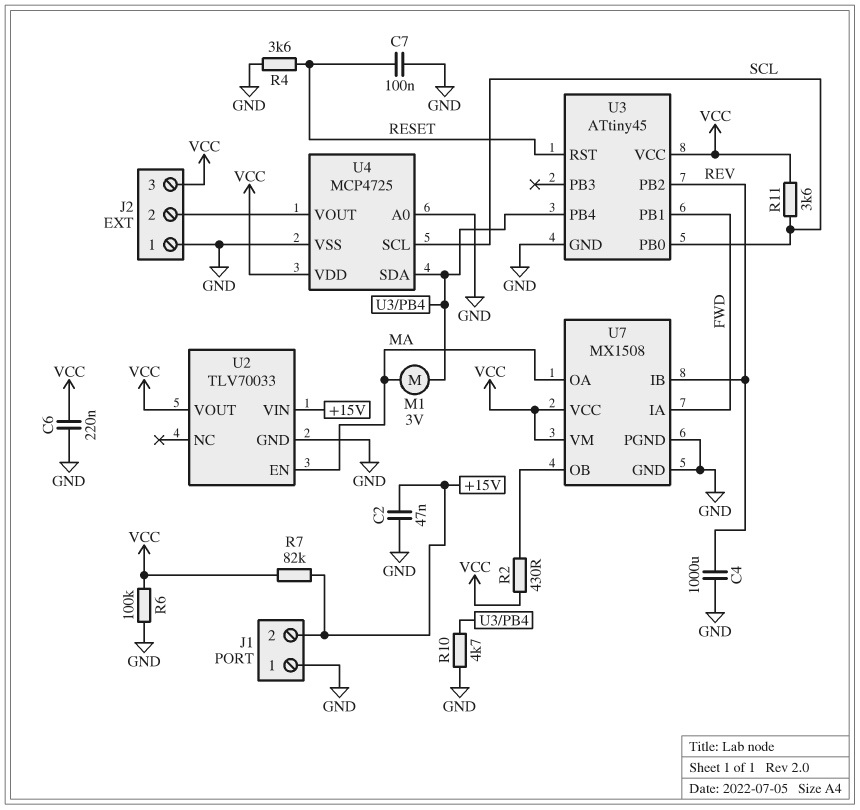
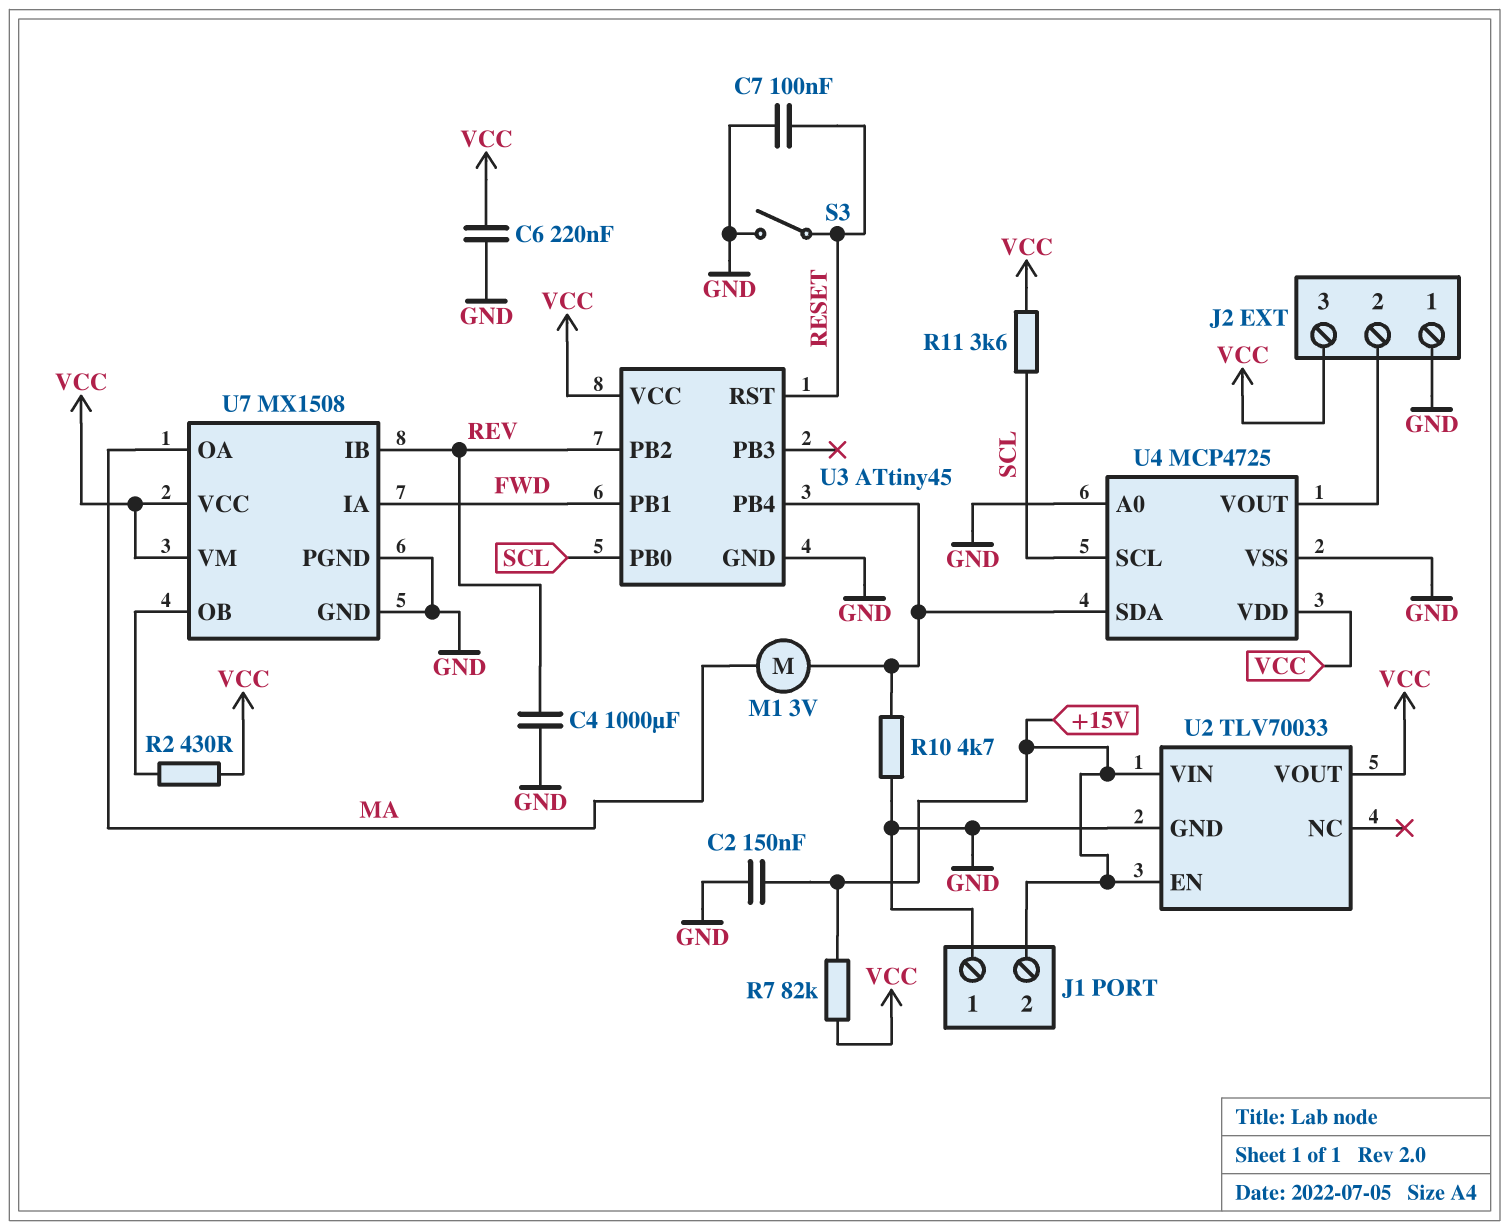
C2: 47nF (+15V, GND) -> 150nF (+15V, GND)
R4: 3.6k (GND, RESET) -> none
R6: 100k (GND, VCC) -> none
S3: none -> switch (GND, RESET)
U2 pin EN: MA -> +15V

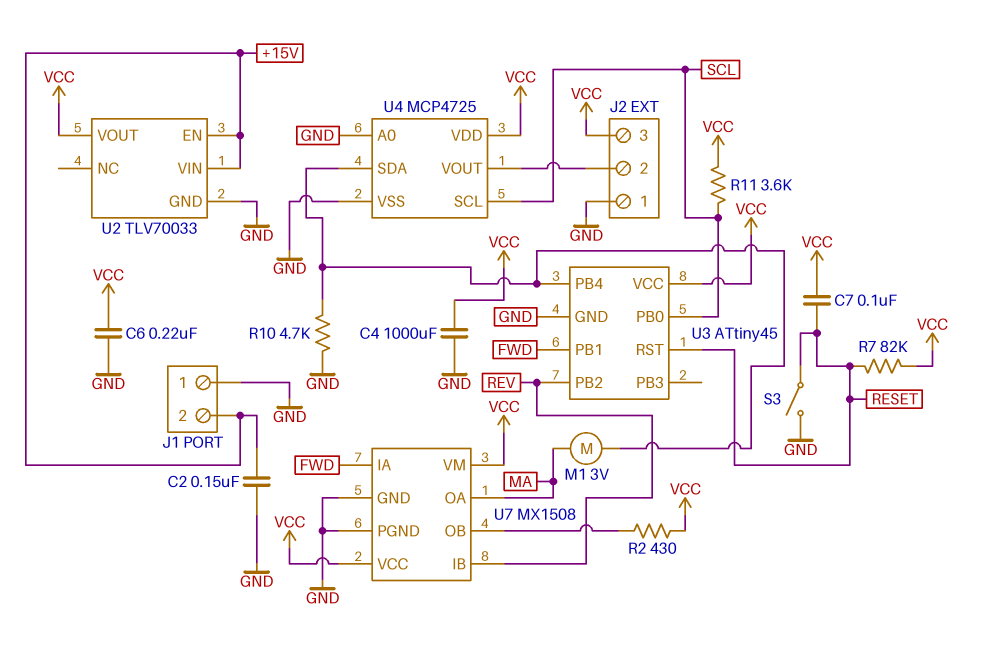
C4: 1000uF (GND, REV) -> 1000uF (GND, VCC)
C7: 100nF (GND, RESET) -> 100nF (RESET, VCC)
R7: 82k (+15V, VCC) -> 82k (RESET, VCC)

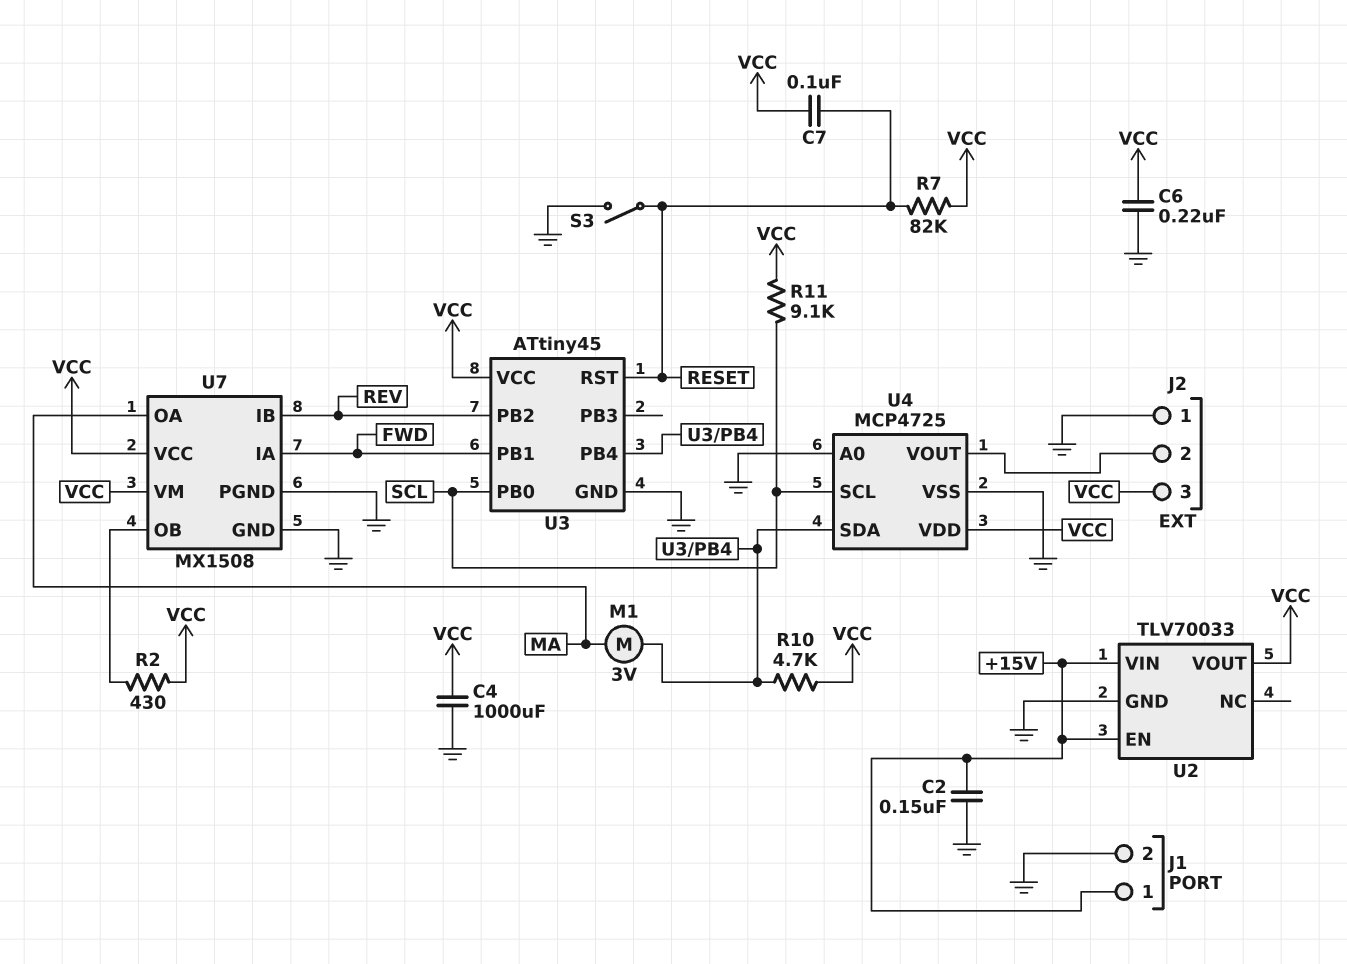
J1 pin 1: GND -> +15V
J1 pin 2: +15V -> GND
R10: 4.7k (GND, U3/PB4) -> 4.7k (U3/PB4, VCC)
R11: 3.6k (SCL, VCC) -> 9.1k (SCL, VCC)

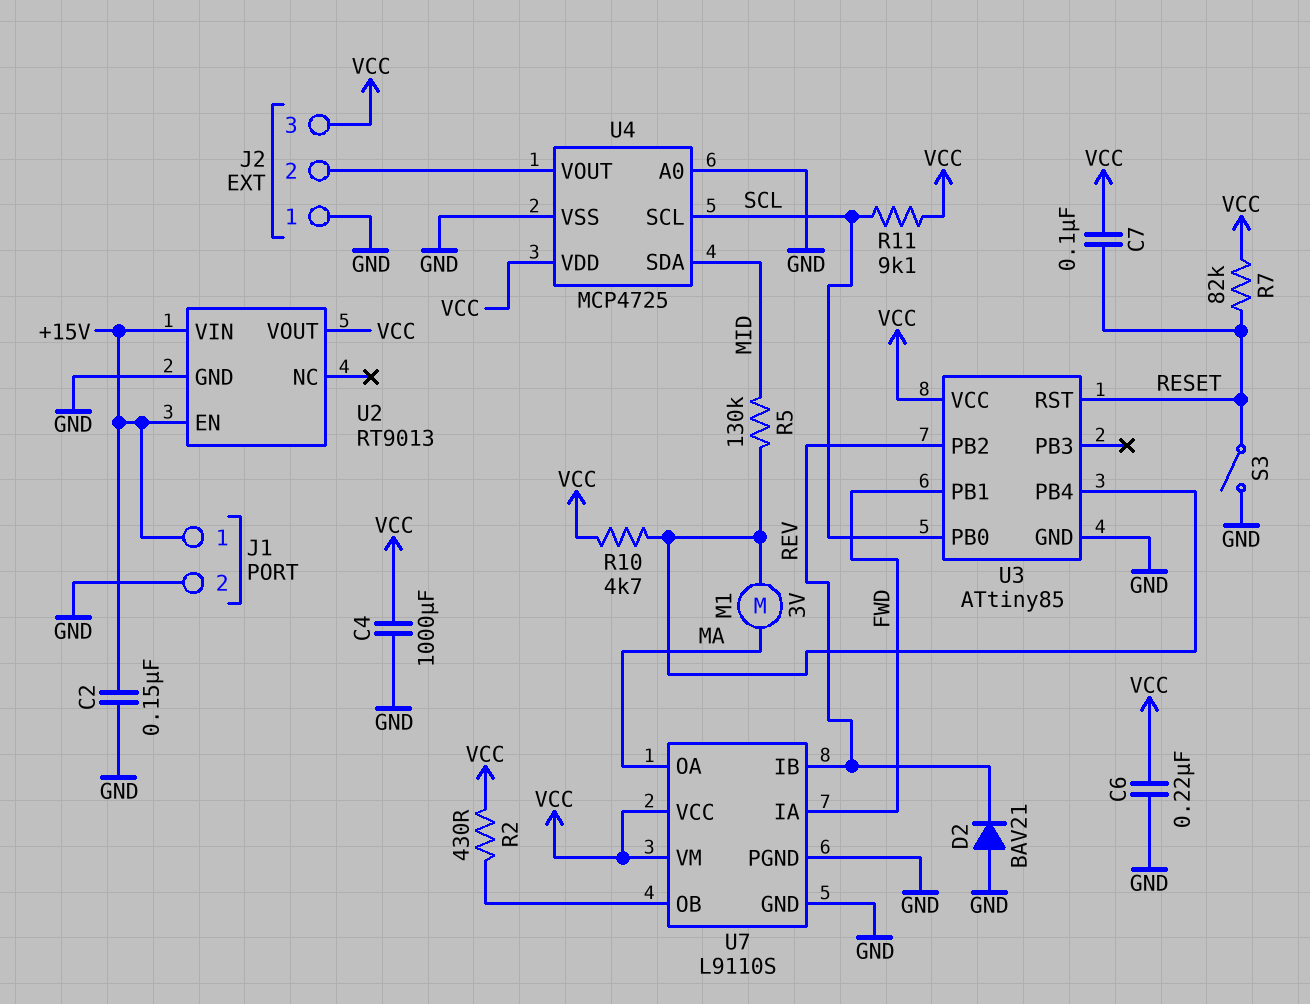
D2: none -> diode BAV21 (A GND, K REV)
R5: none -> 130k (MID, U3/PB4)
U2: TLV70033 -> RT9013
U3: ATtiny45 -> ATtiny85
U4 pin SDA: U3/PB4 -> MID
U7: MX1508 -> L9110S

